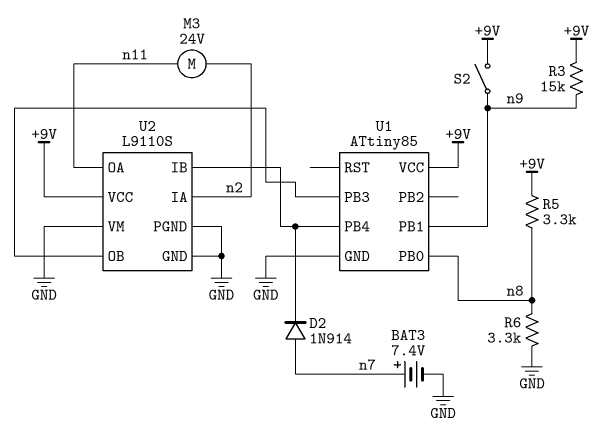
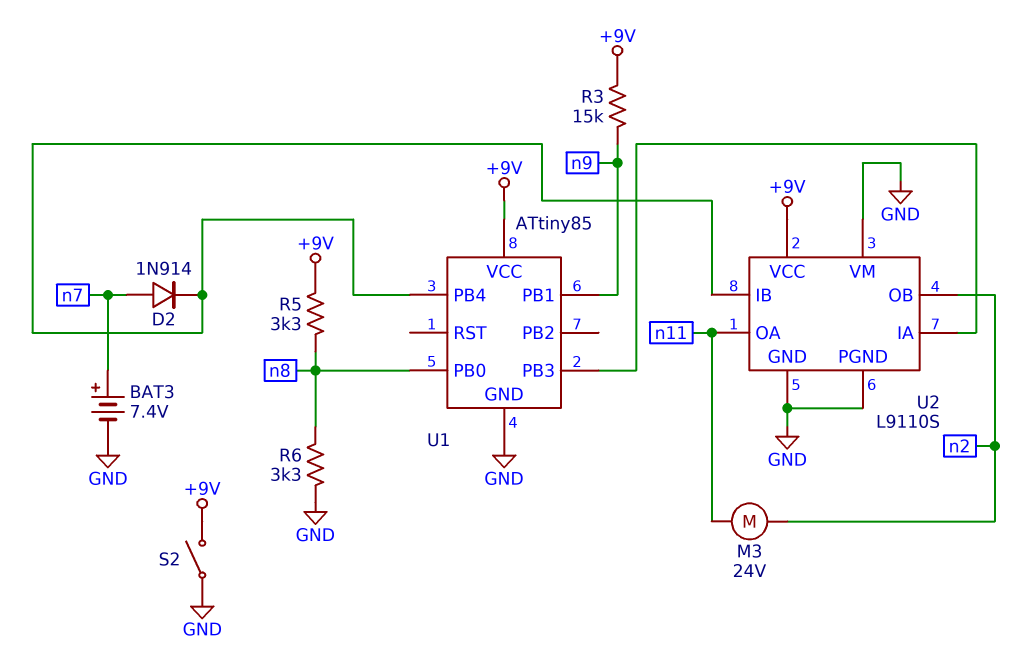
S2: switch (+9V, n9) -> switch (+9V, GND)
U2 pin IA: n2 -> U1/PB3
U2 pin OB: U1/PB3 -> n2

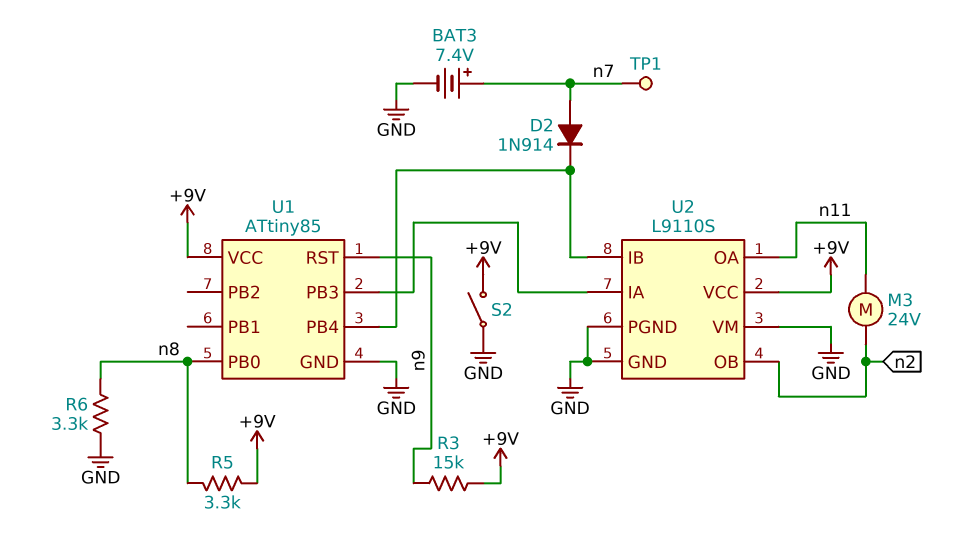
TP1: none -> test point (n7)
U1 pin PB1: n9 -> none
U1 pin RST: none -> n9

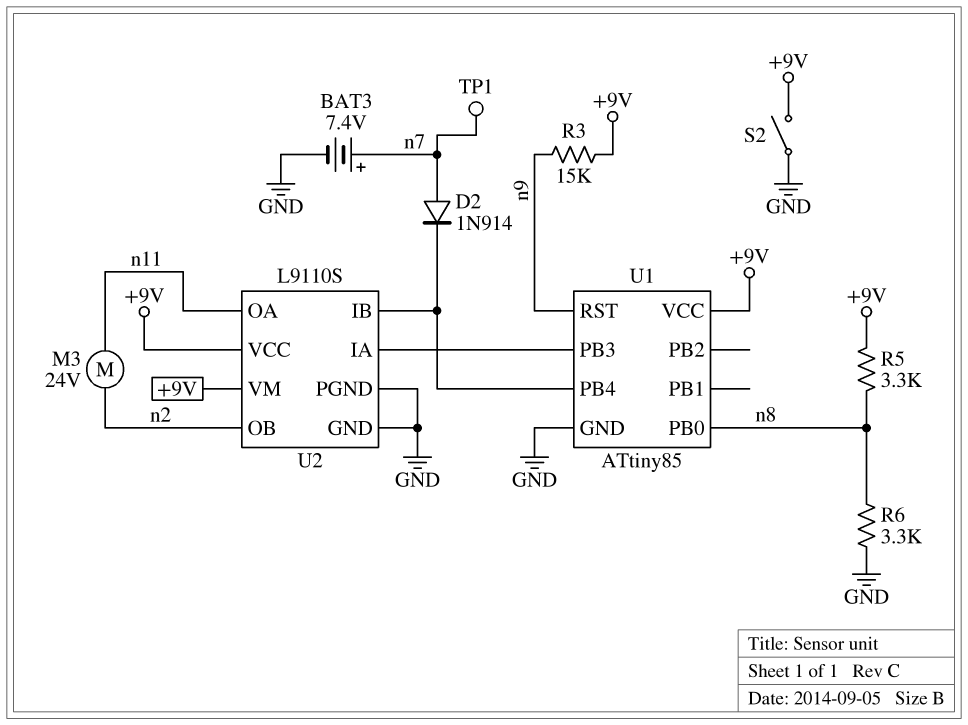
U2 pin VM: GND -> +9V

